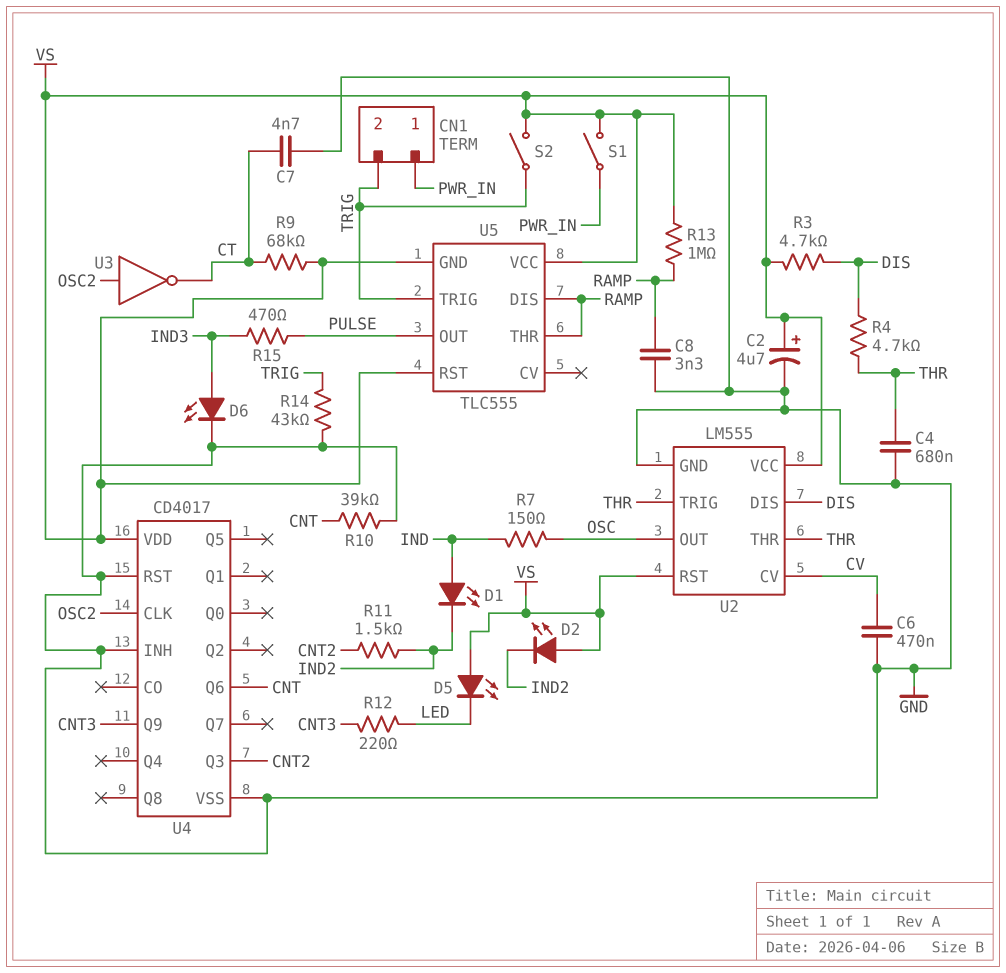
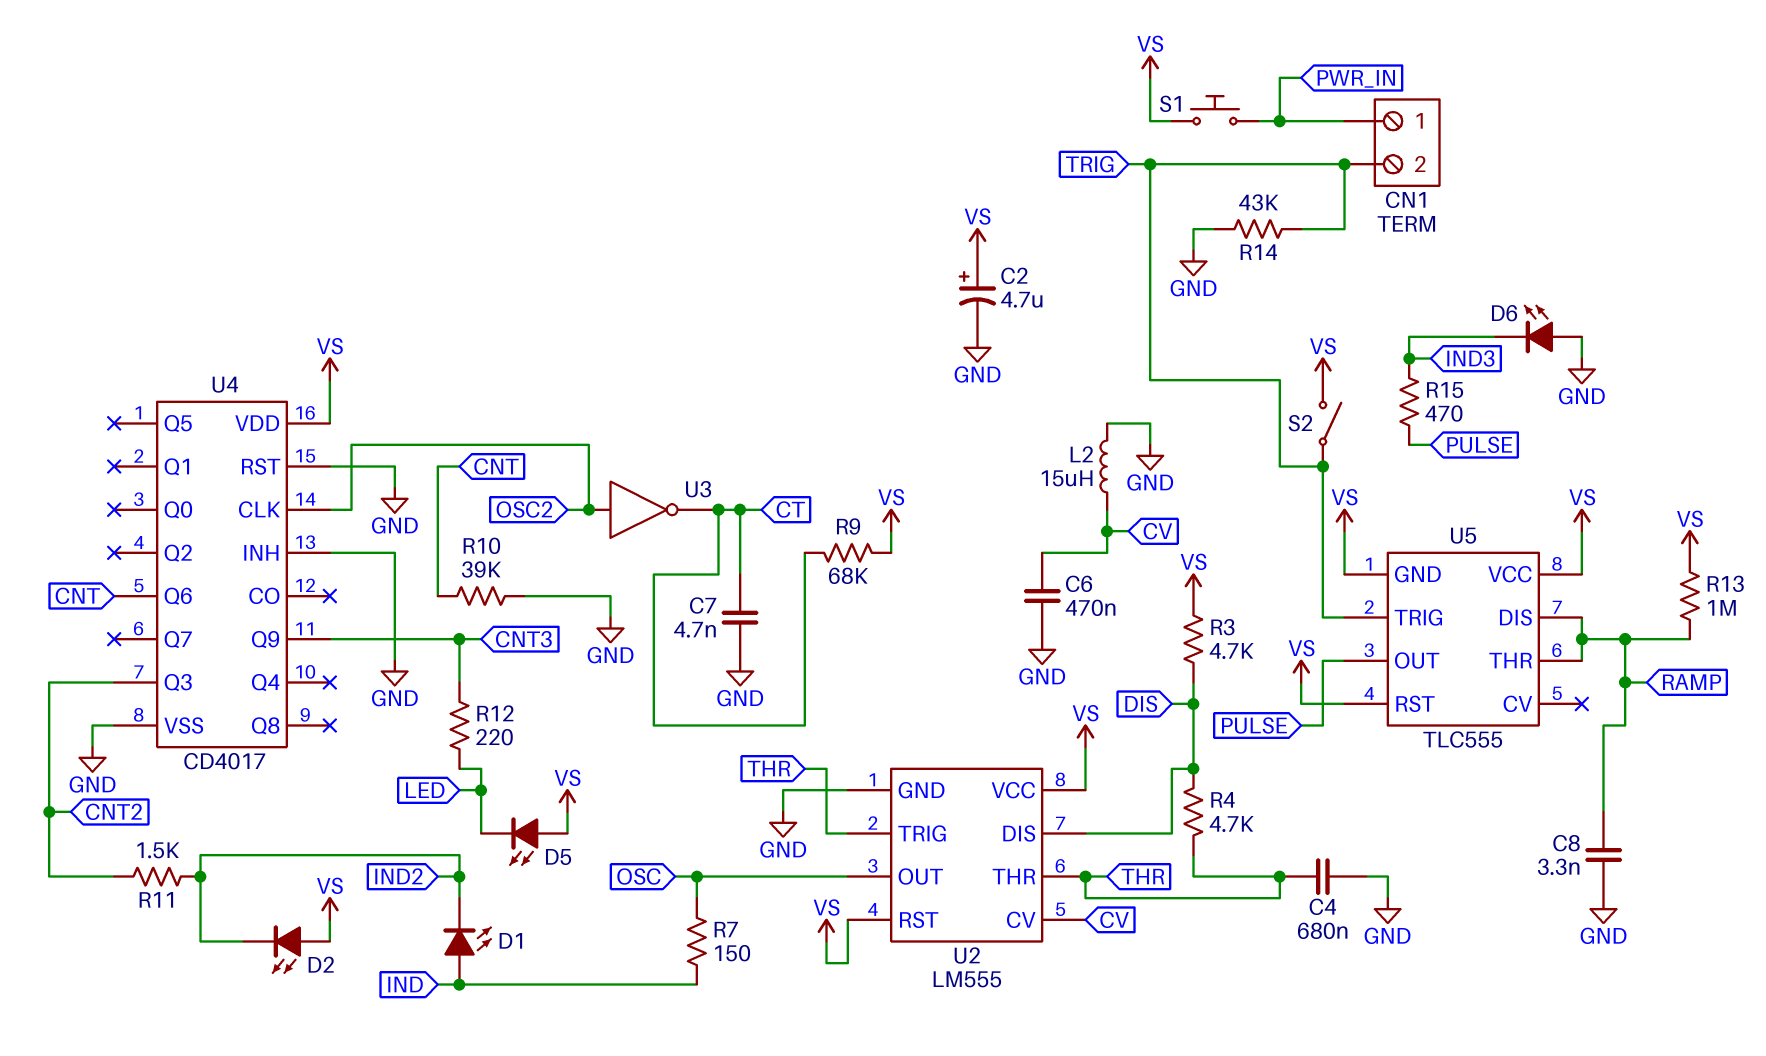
D6: LED (A IND3, K GND) -> LED (A GND, K IND3)
L2: none -> 15uH (CV, GND)
S1: switch (PWR_IN, VS) -> button (PWR_IN, VS)

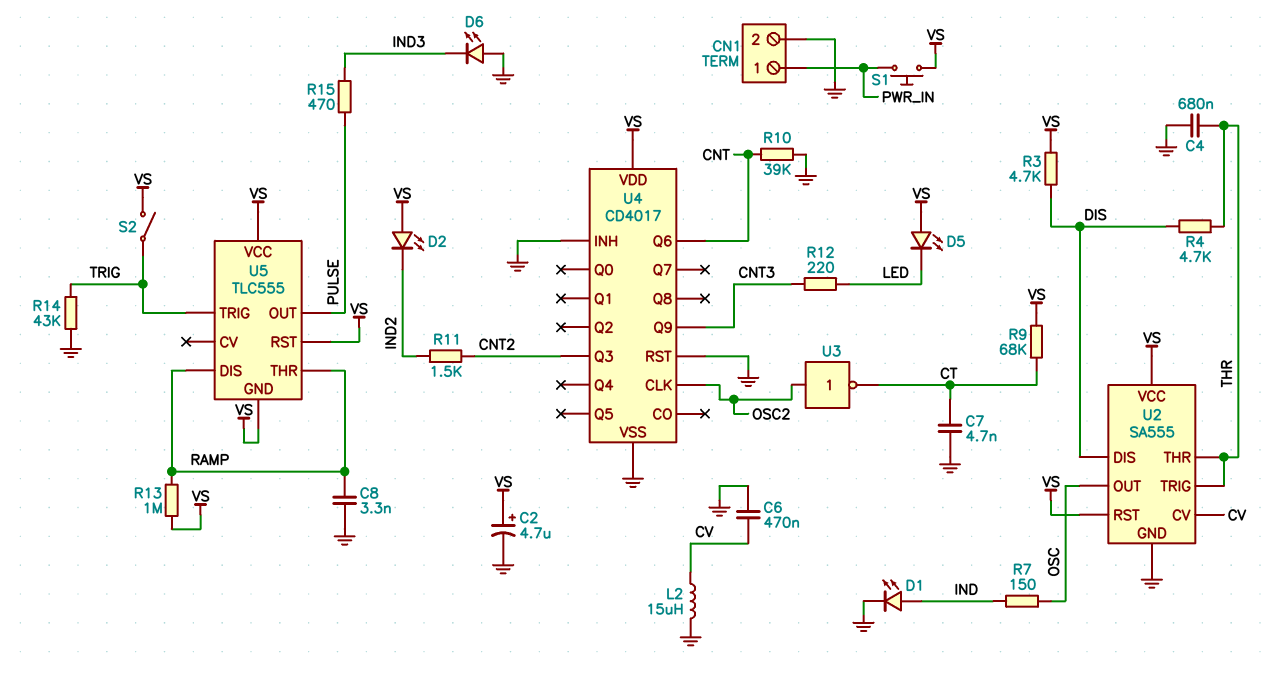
CN1 pin 2: TRIG -> GND
D1: LED (A IND, K IND2) -> LED (A IND, K GND)
U2: LM555 -> SA555

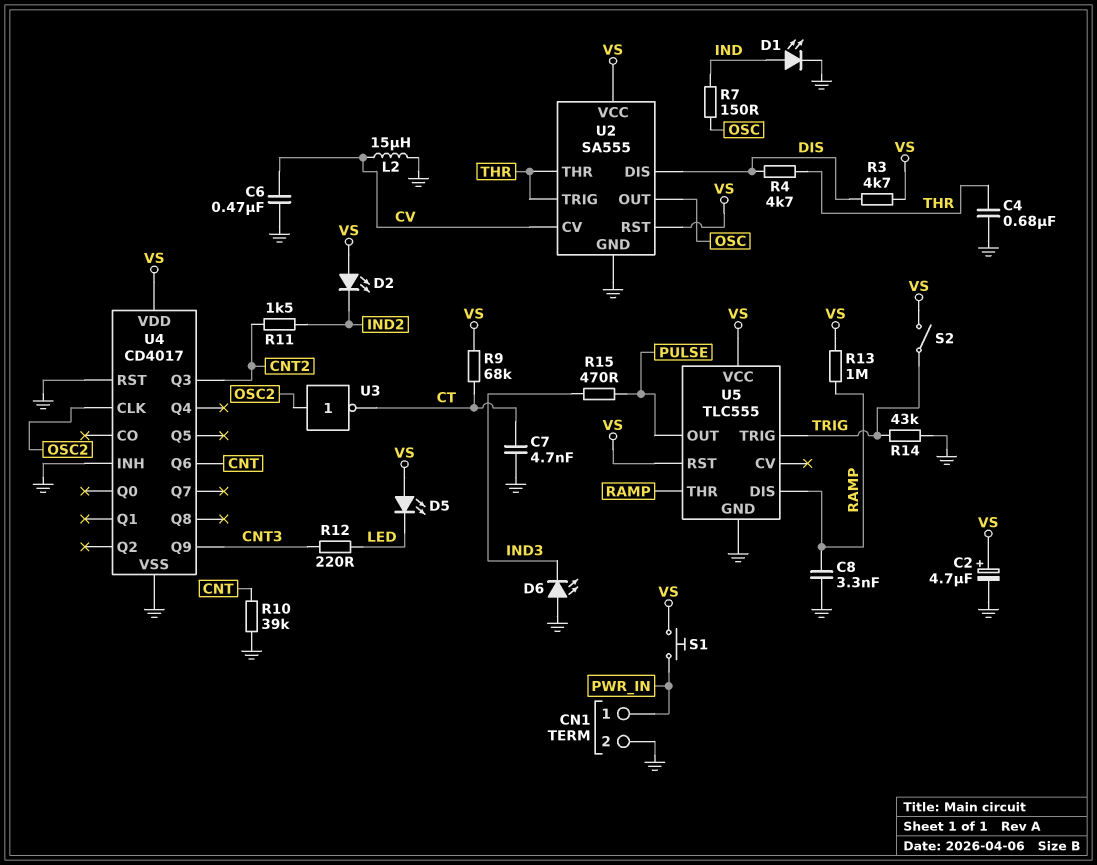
U5 pin GND: VS -> GND

